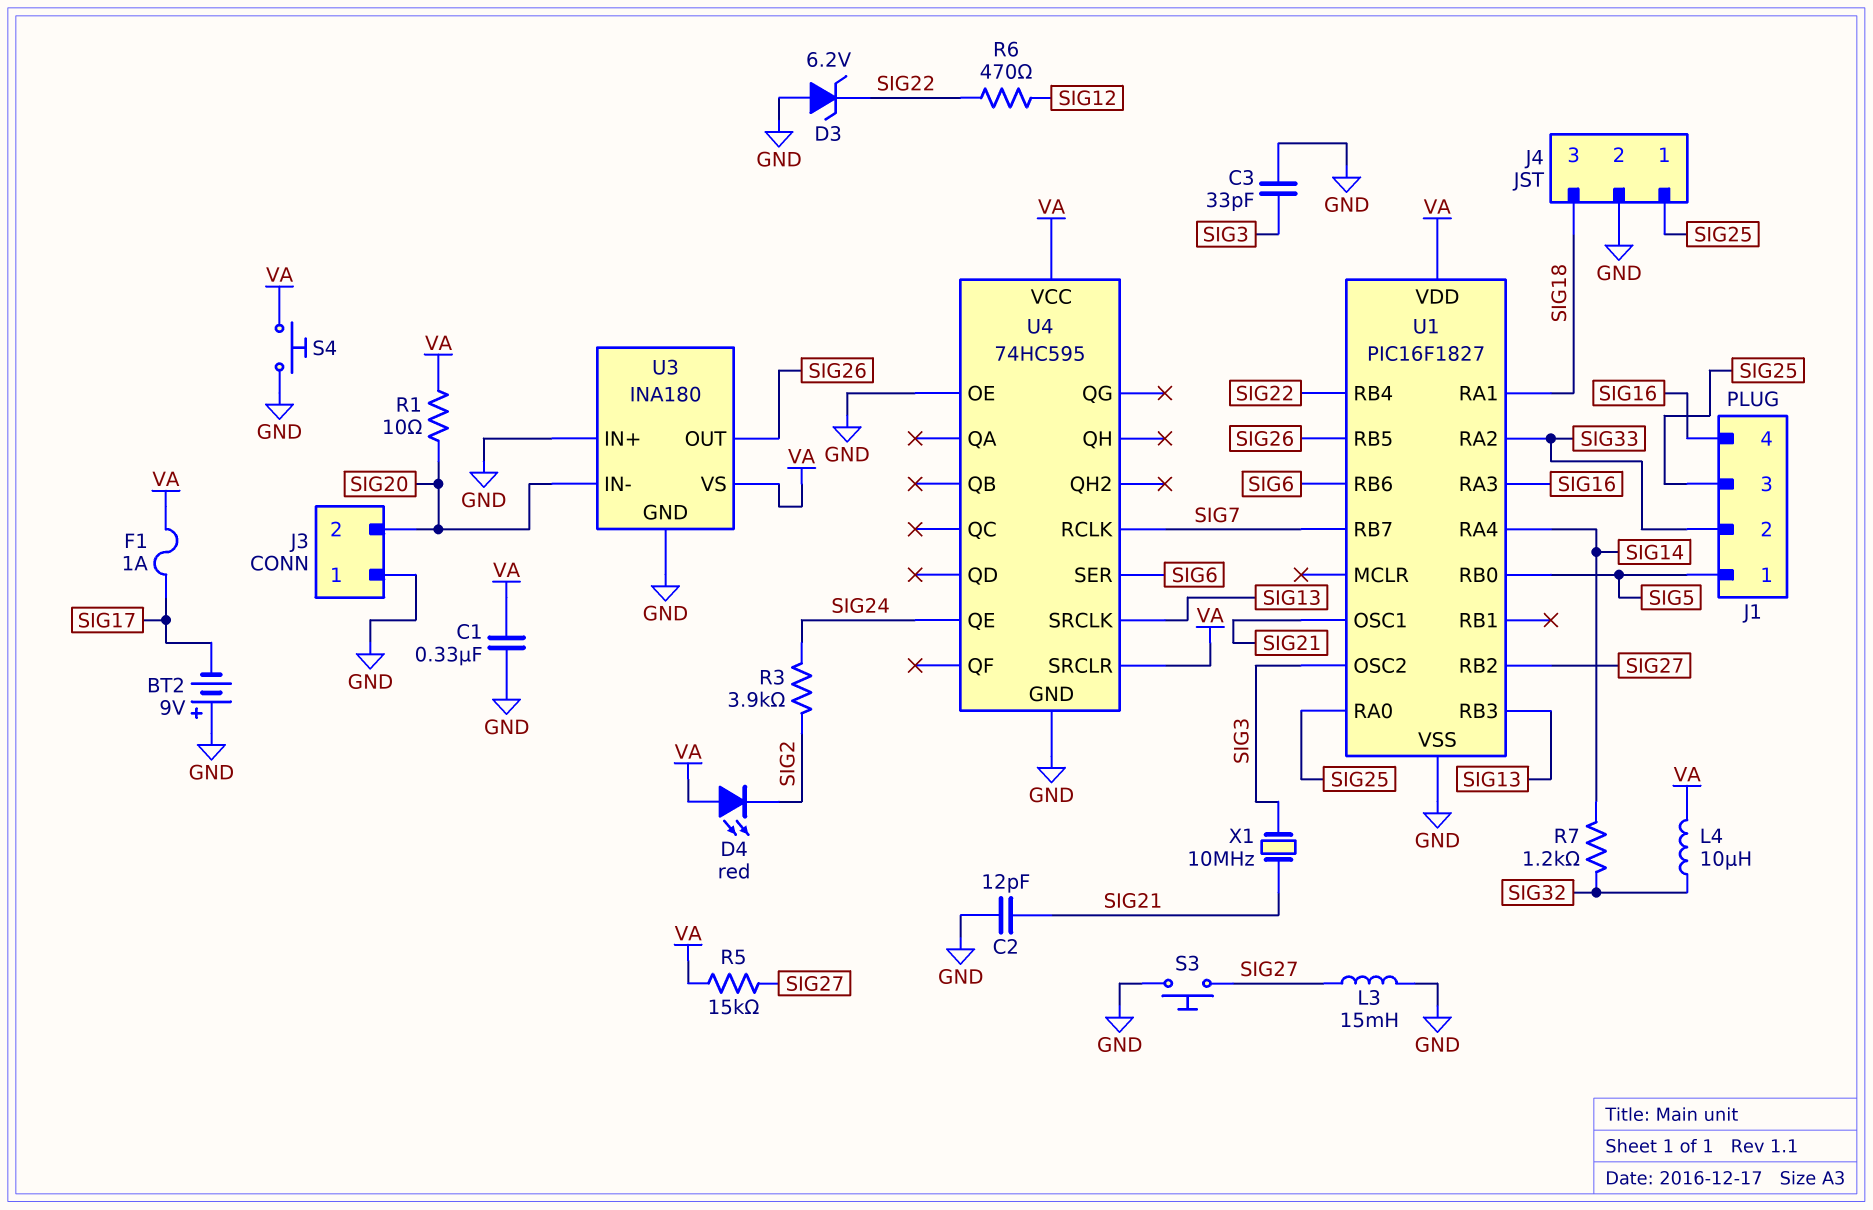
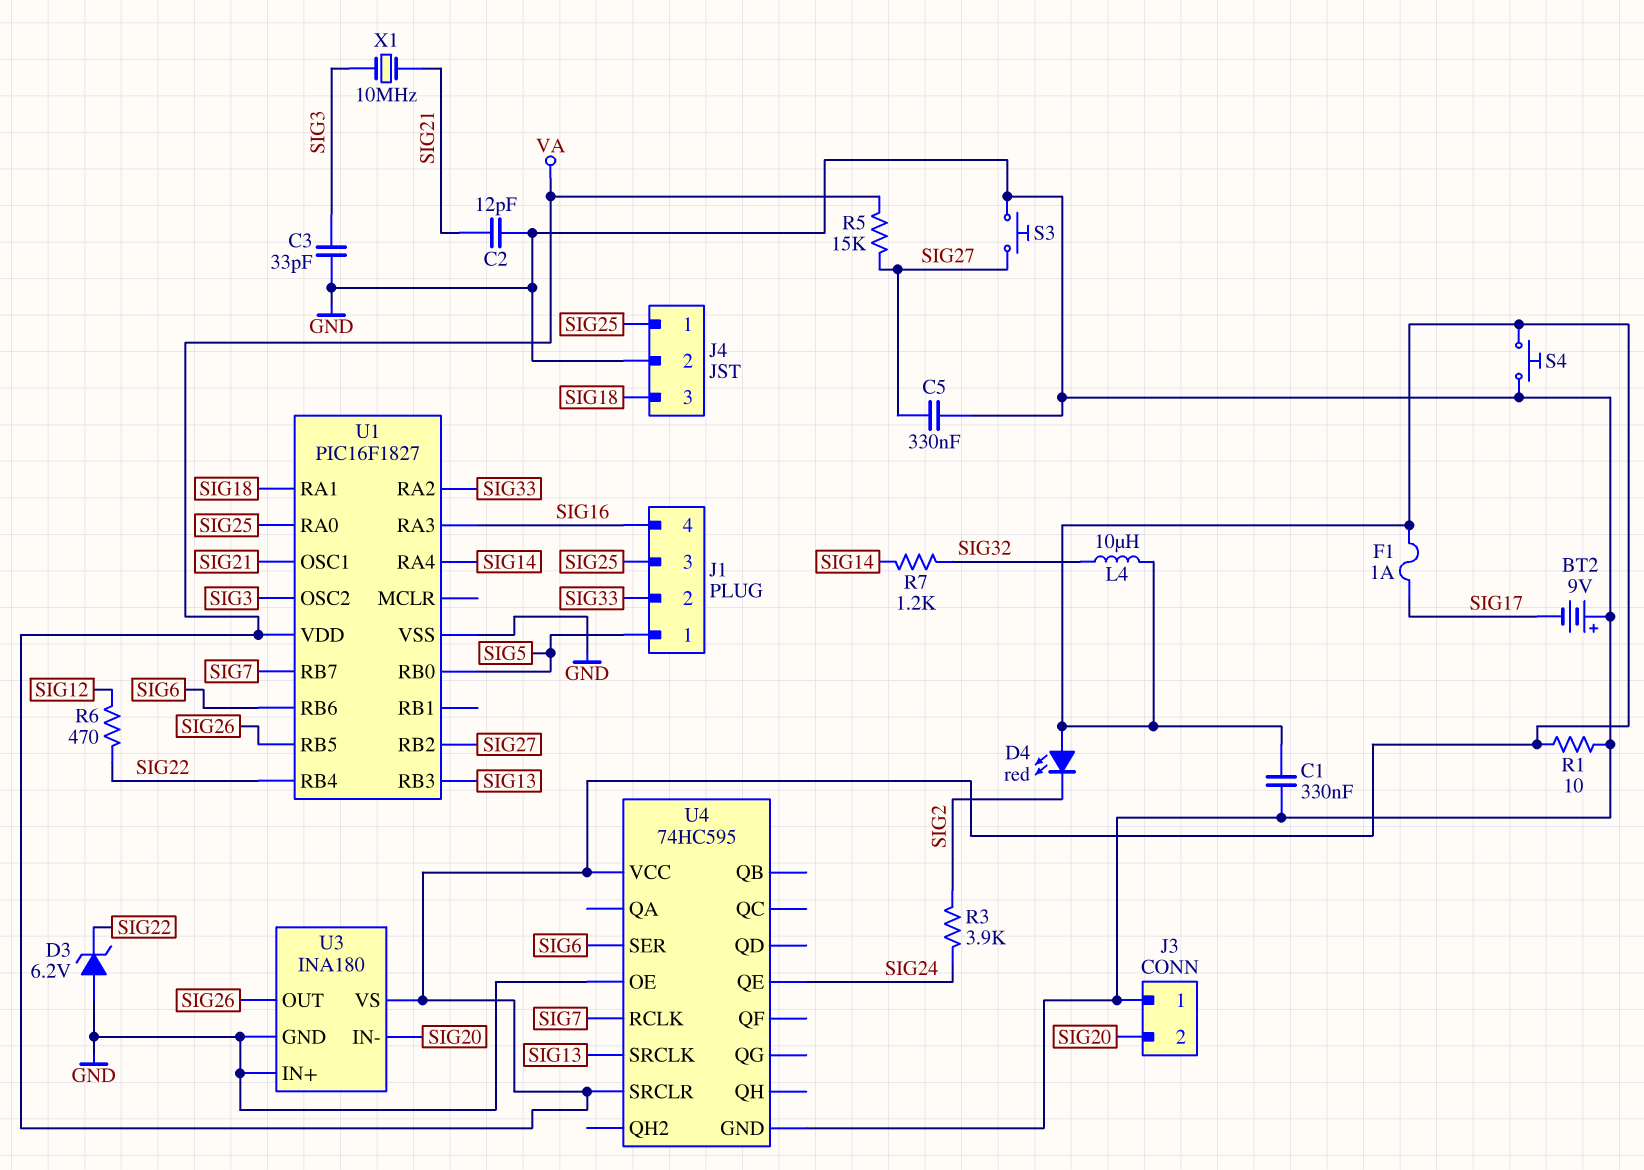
C5: none -> 330nF (GND, SIG27)
L3: 15mH (GND, SIG27) -> none
R1: 10 (SIG20, VA) -> 10 (GND, VA)

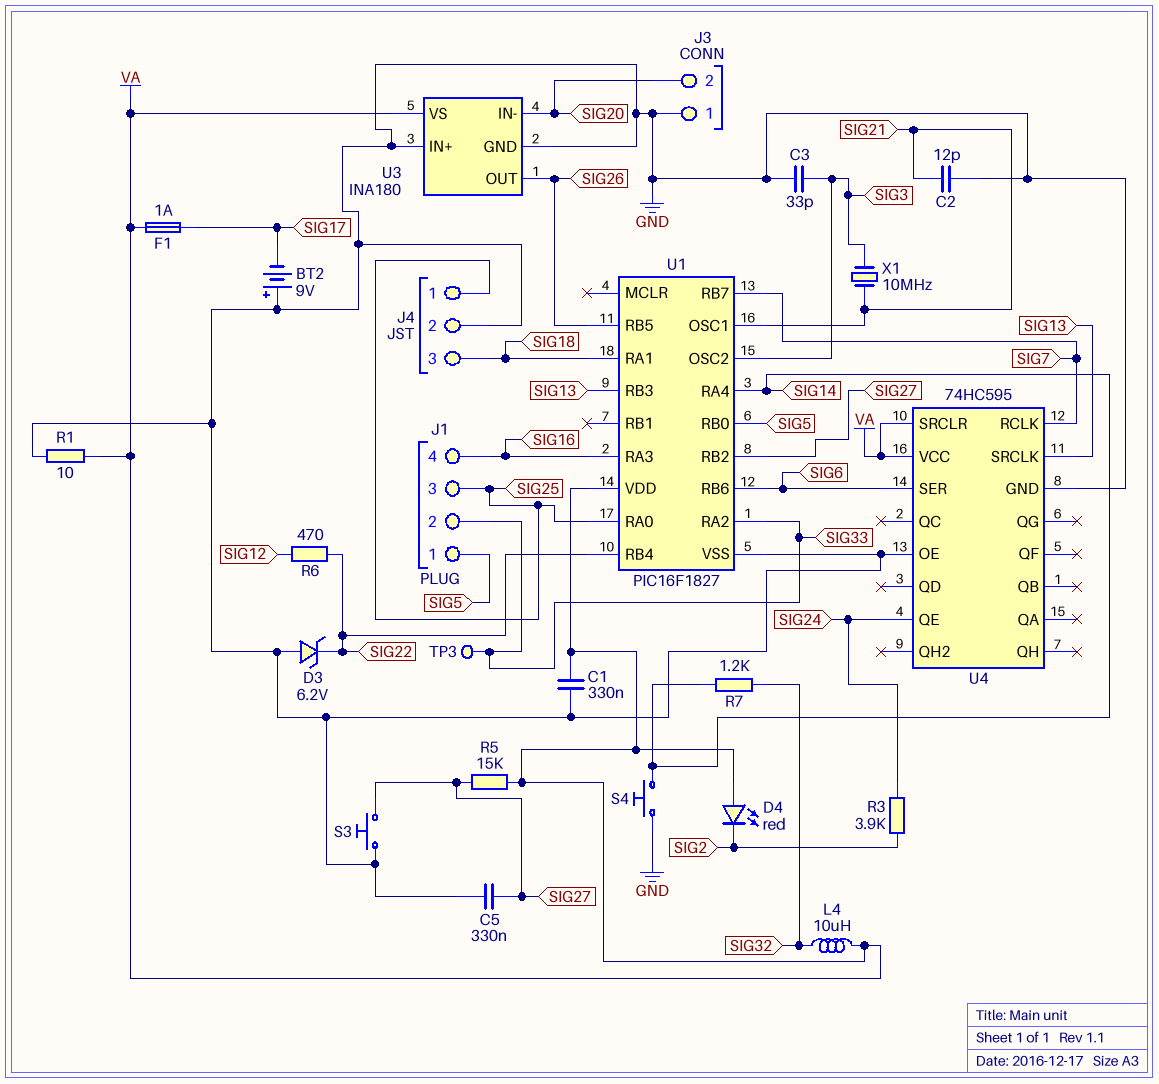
S4: button (GND, VA) -> button (GND, SIG14)
TP3: none -> test point (SIG33)

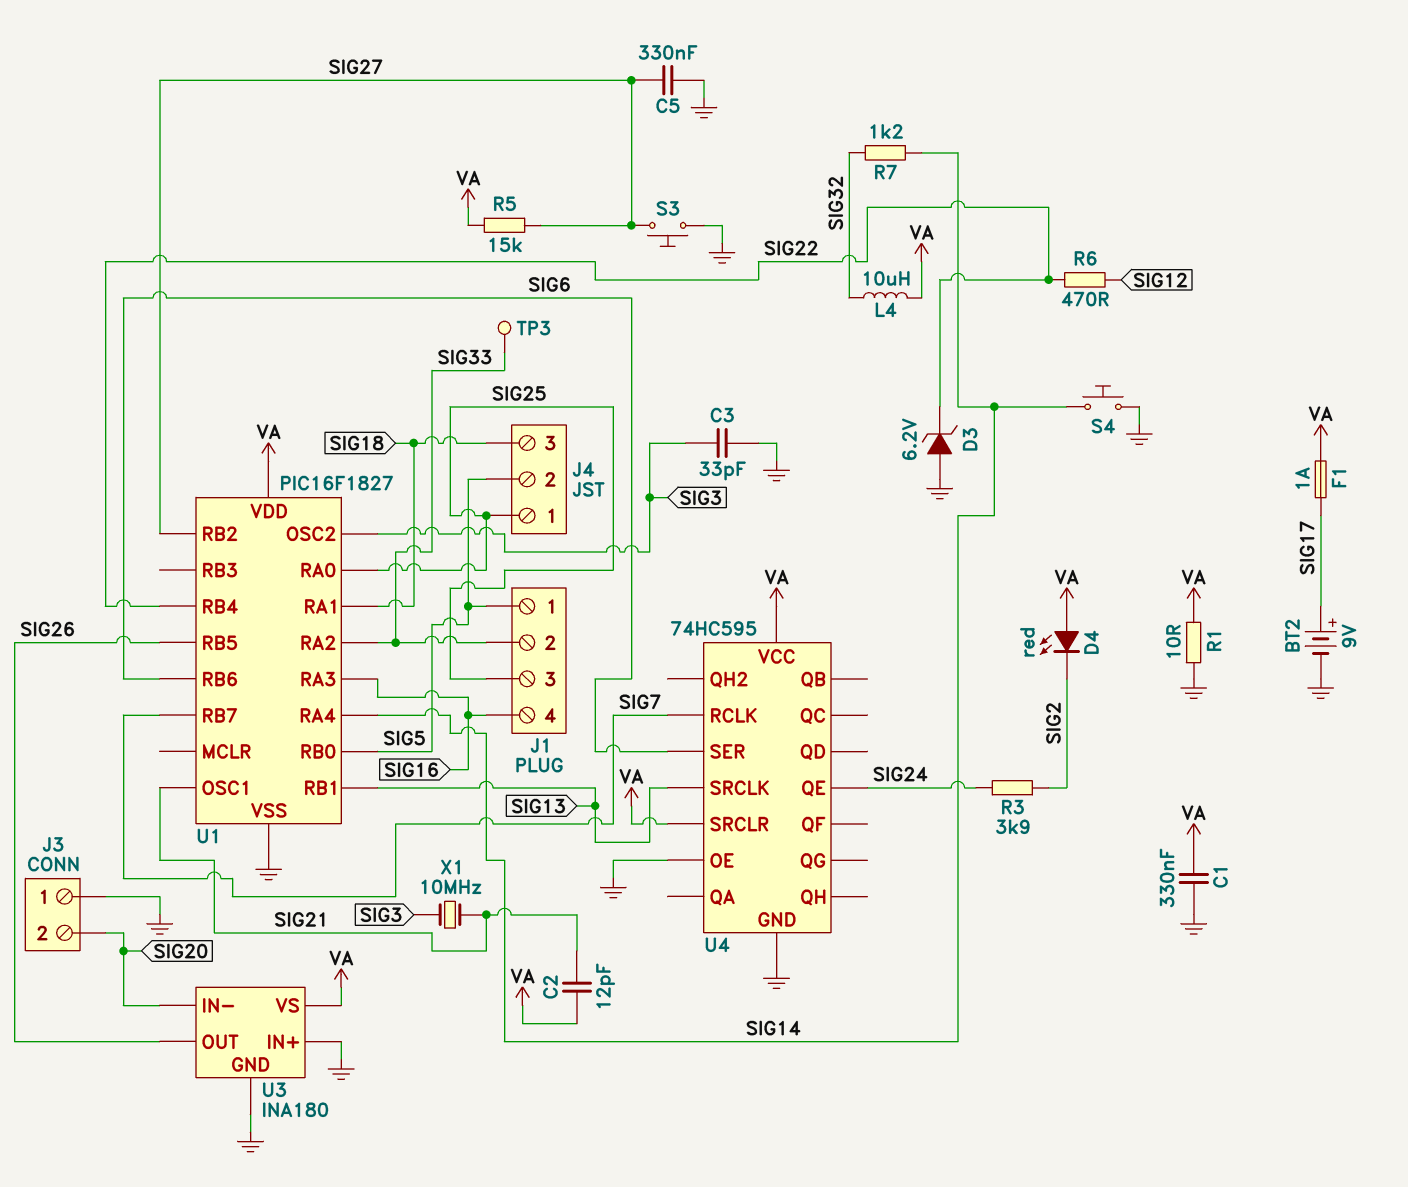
BT2: 9V (plus GND, minus SIG17) -> 9V (plus SIG17, minus GND)
C2: 12pF (GND, SIG21) -> 12pF (SIG21, VA)
J4 pin 2: GND -> SIG5
U1 pin RB1: none -> SIG13
U1 pin RB3: SIG13 -> none

